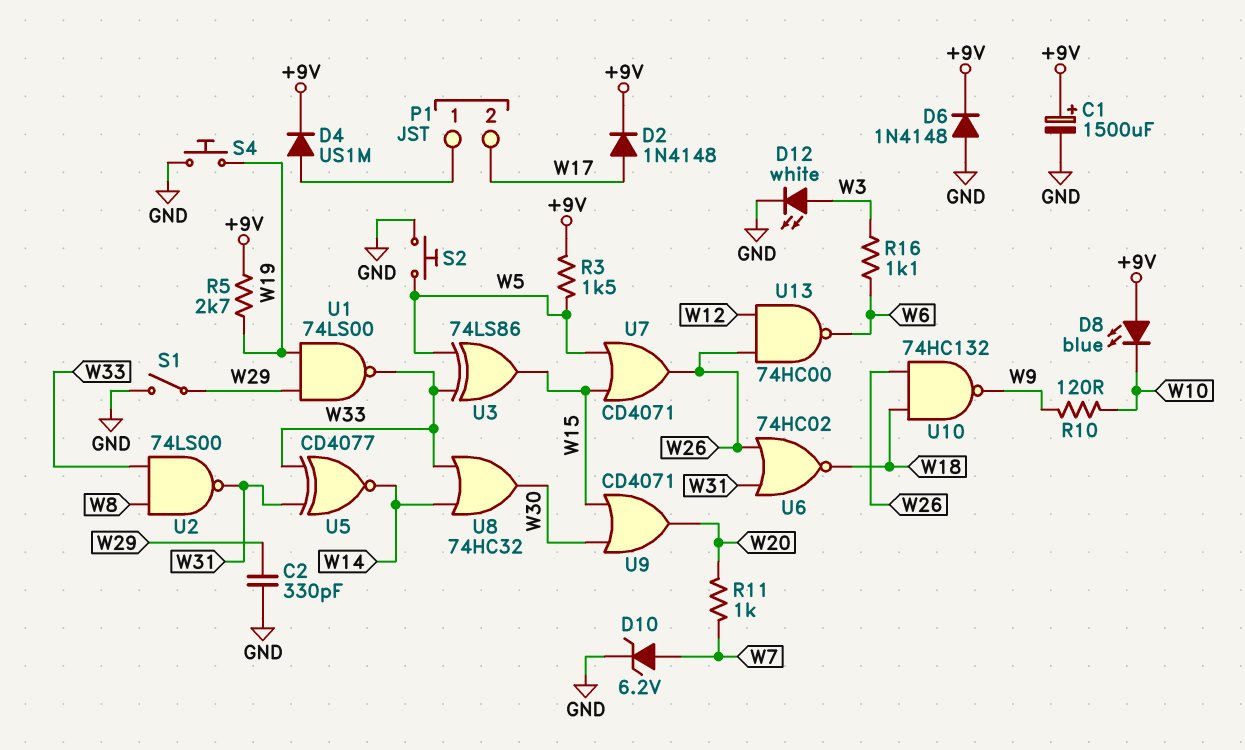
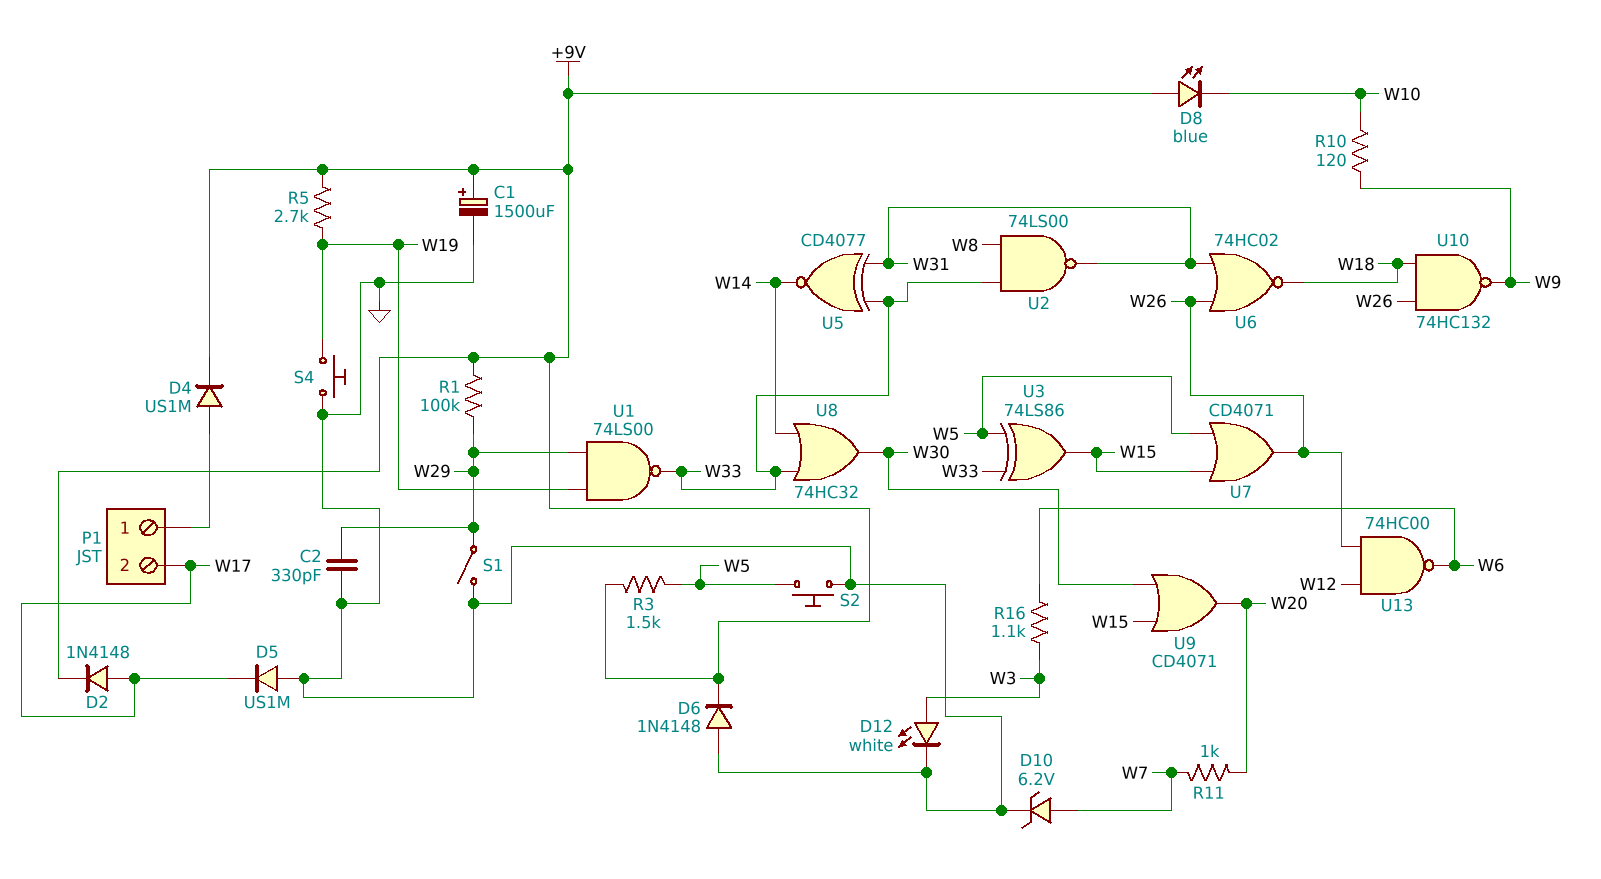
D5: none -> diode US1M (A GND, K W17)
R1: none -> 100k (+9V, W29)

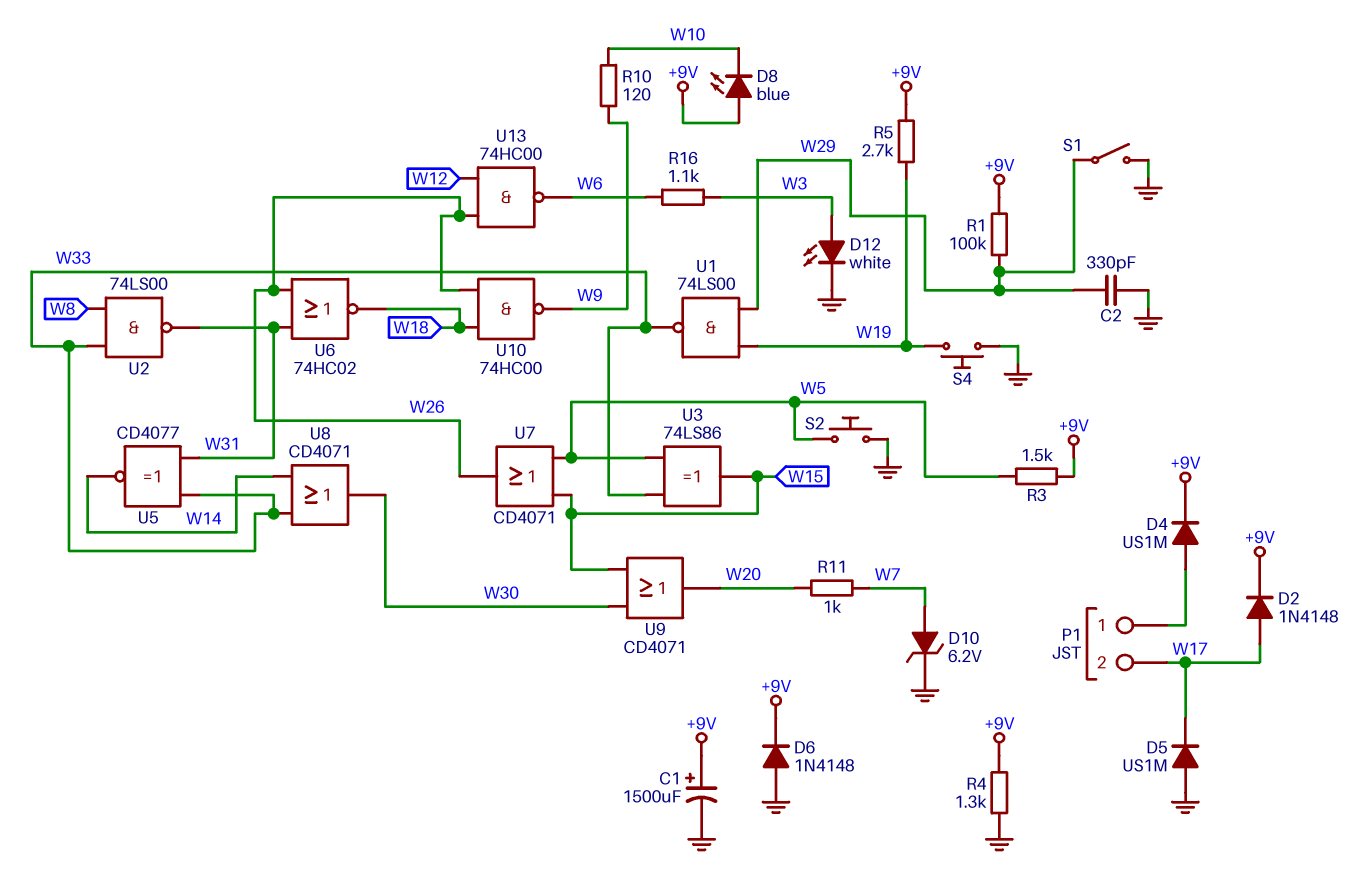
R4: none -> 1.3k (+9V, GND)
U8: OR 74HC32 (in W14, in W33, out W30) -> OR CD4071 (in W14, in W33, out W30)
U10: NAND 74HC132 (in W18, in W26, out W9) -> NAND 74HC00 (in W18, in W26, out W9)

